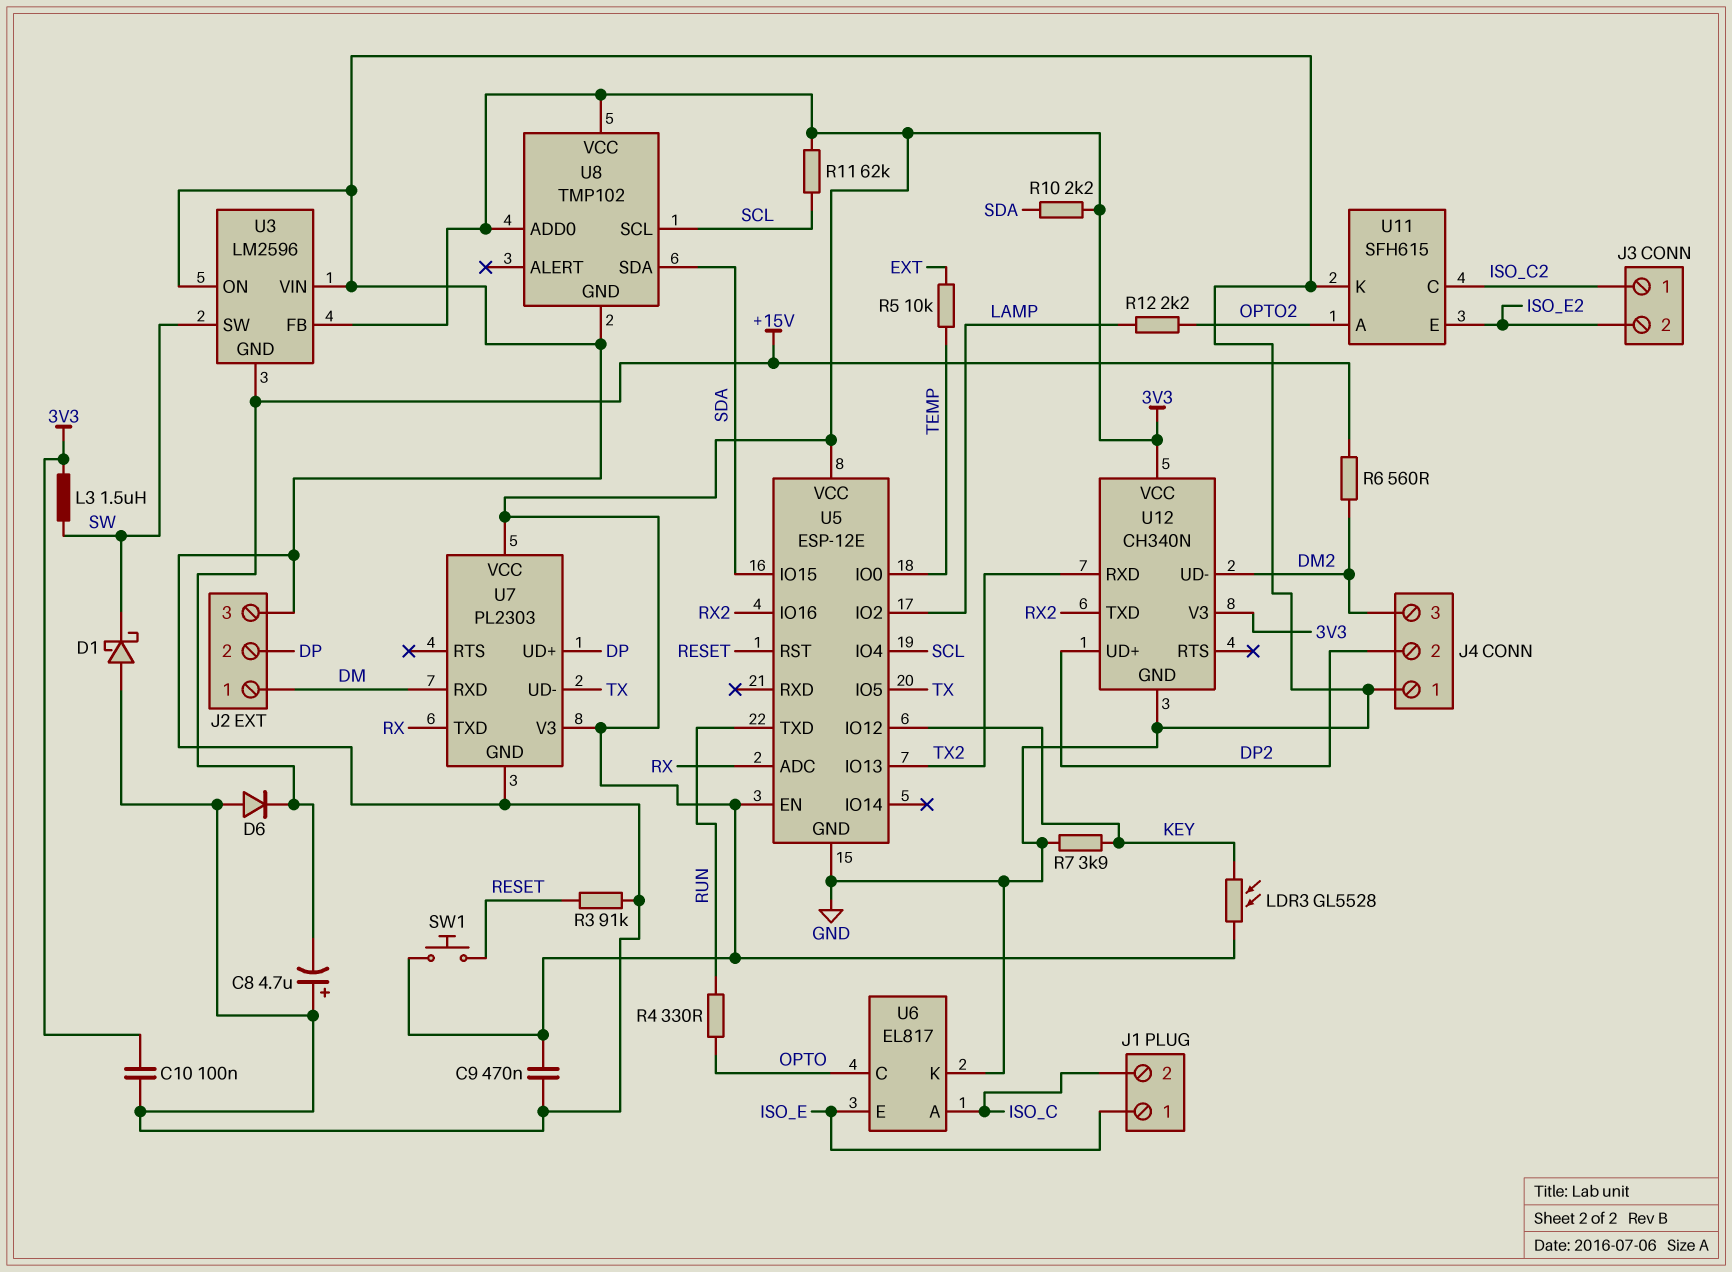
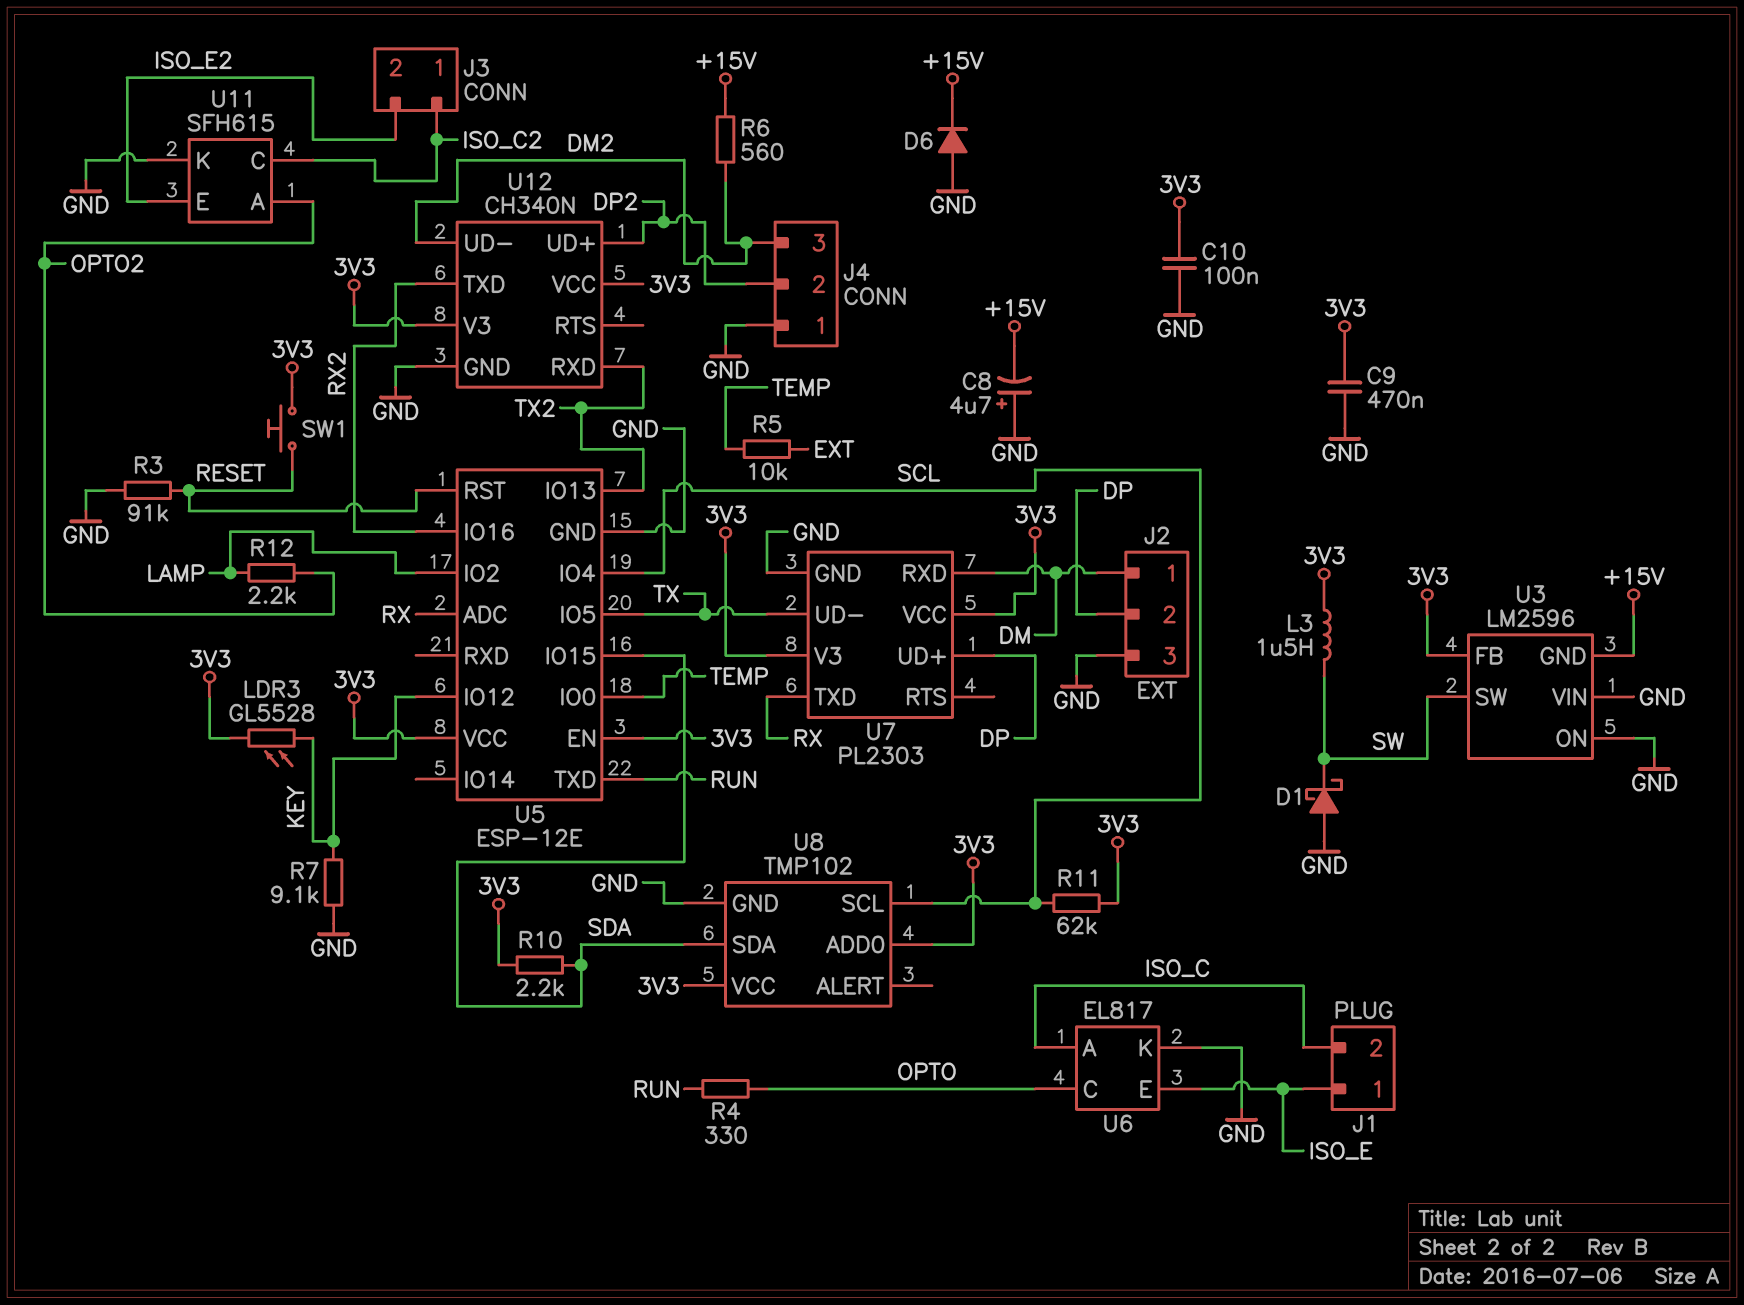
R7: 3.9k (GND, KEY) -> 9.1k (GND, KEY)

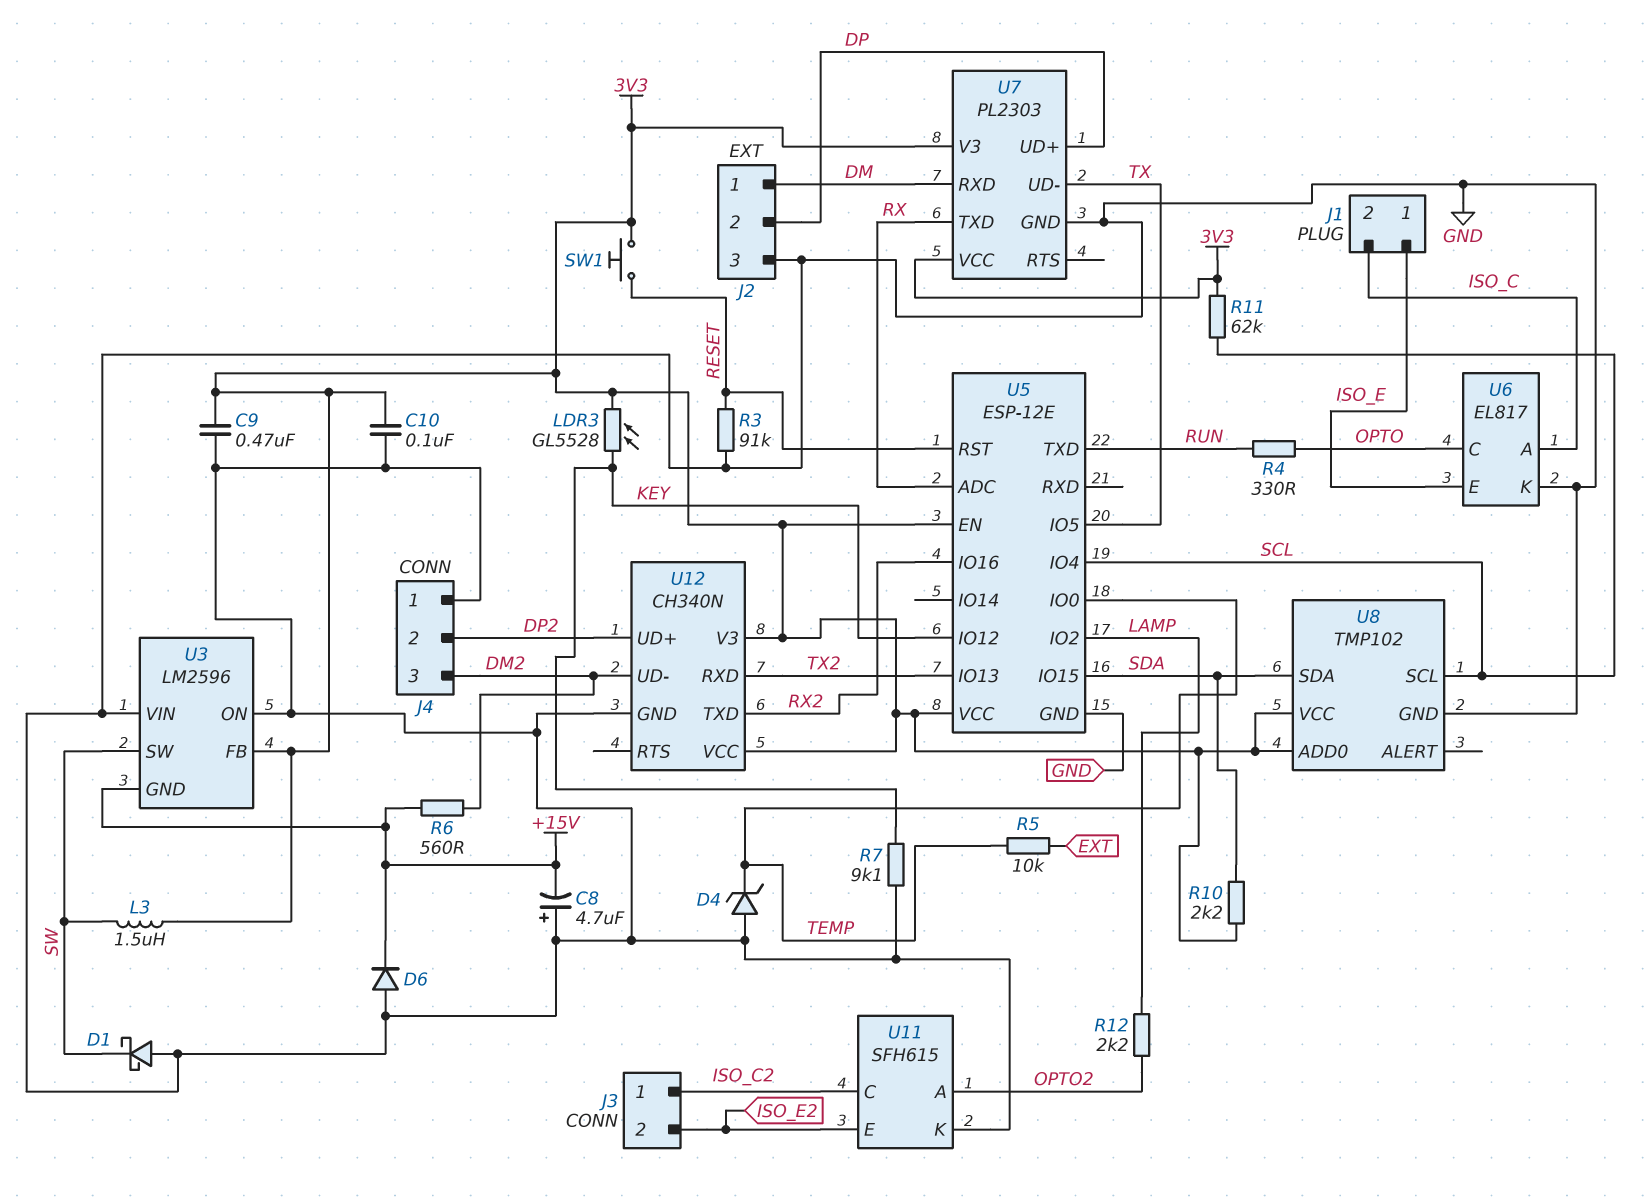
D4: none -> zener (A GND, K TEMP)

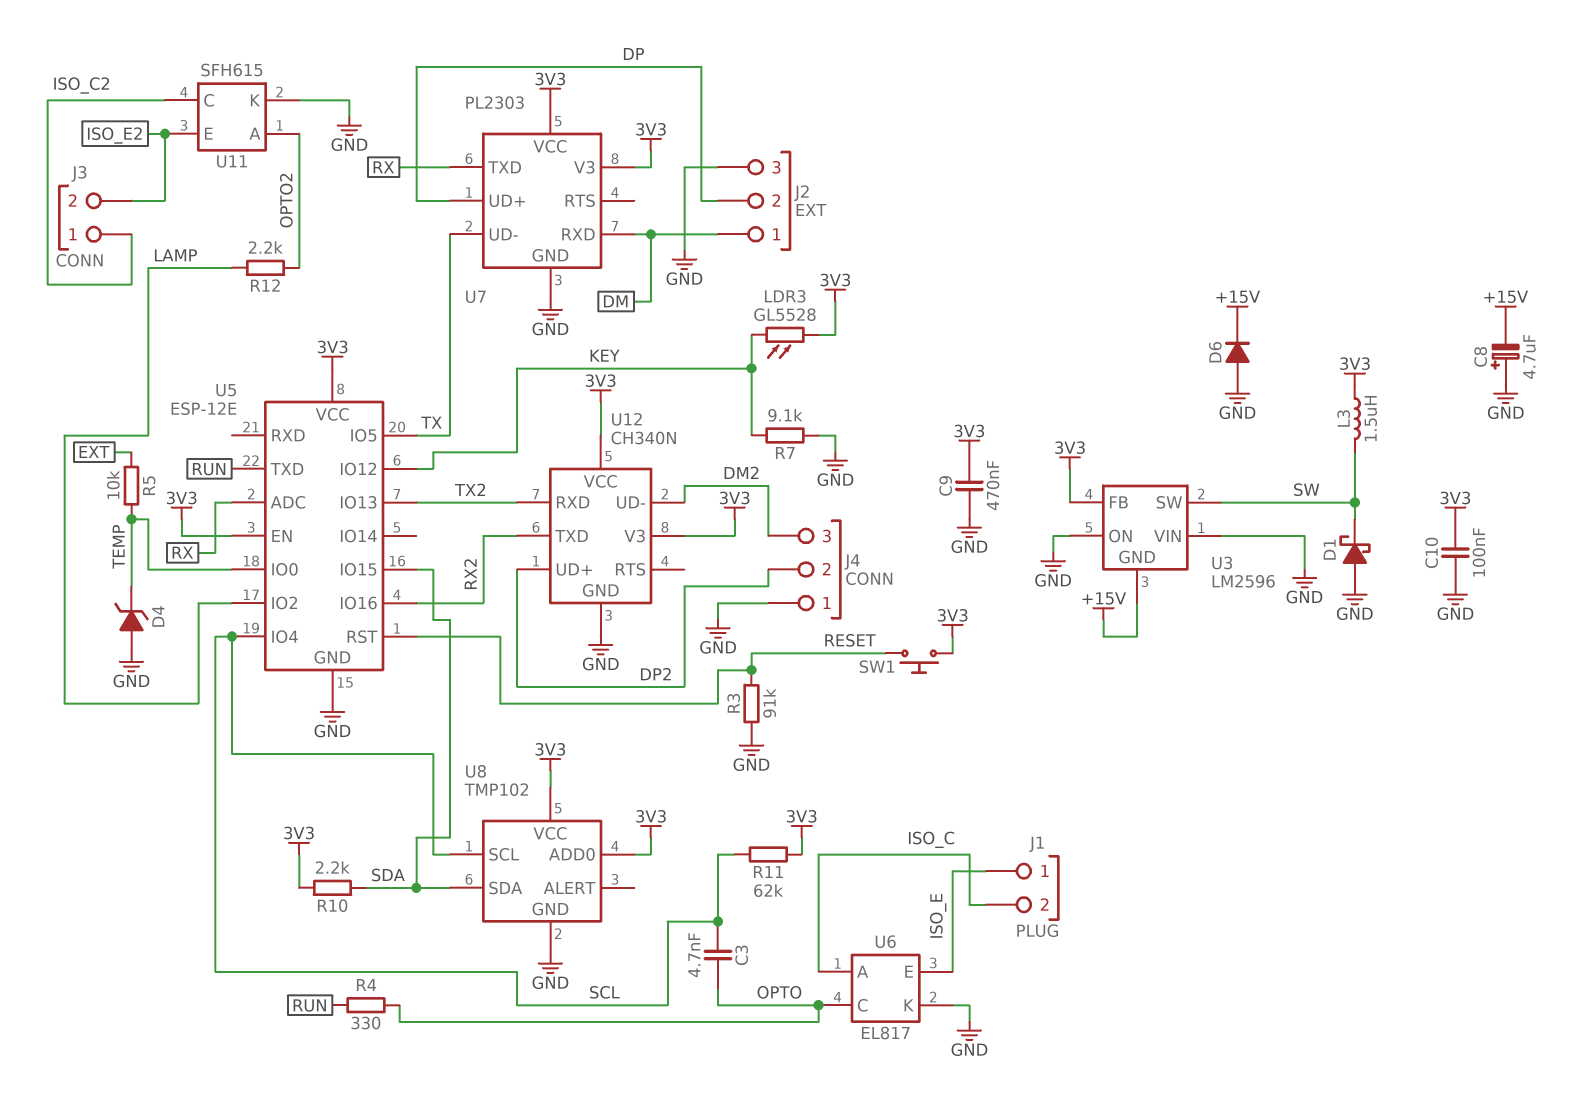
C3: none -> 4.7nF (OPTO, SCL)
R6: 560 (+15V, DM2) -> none

